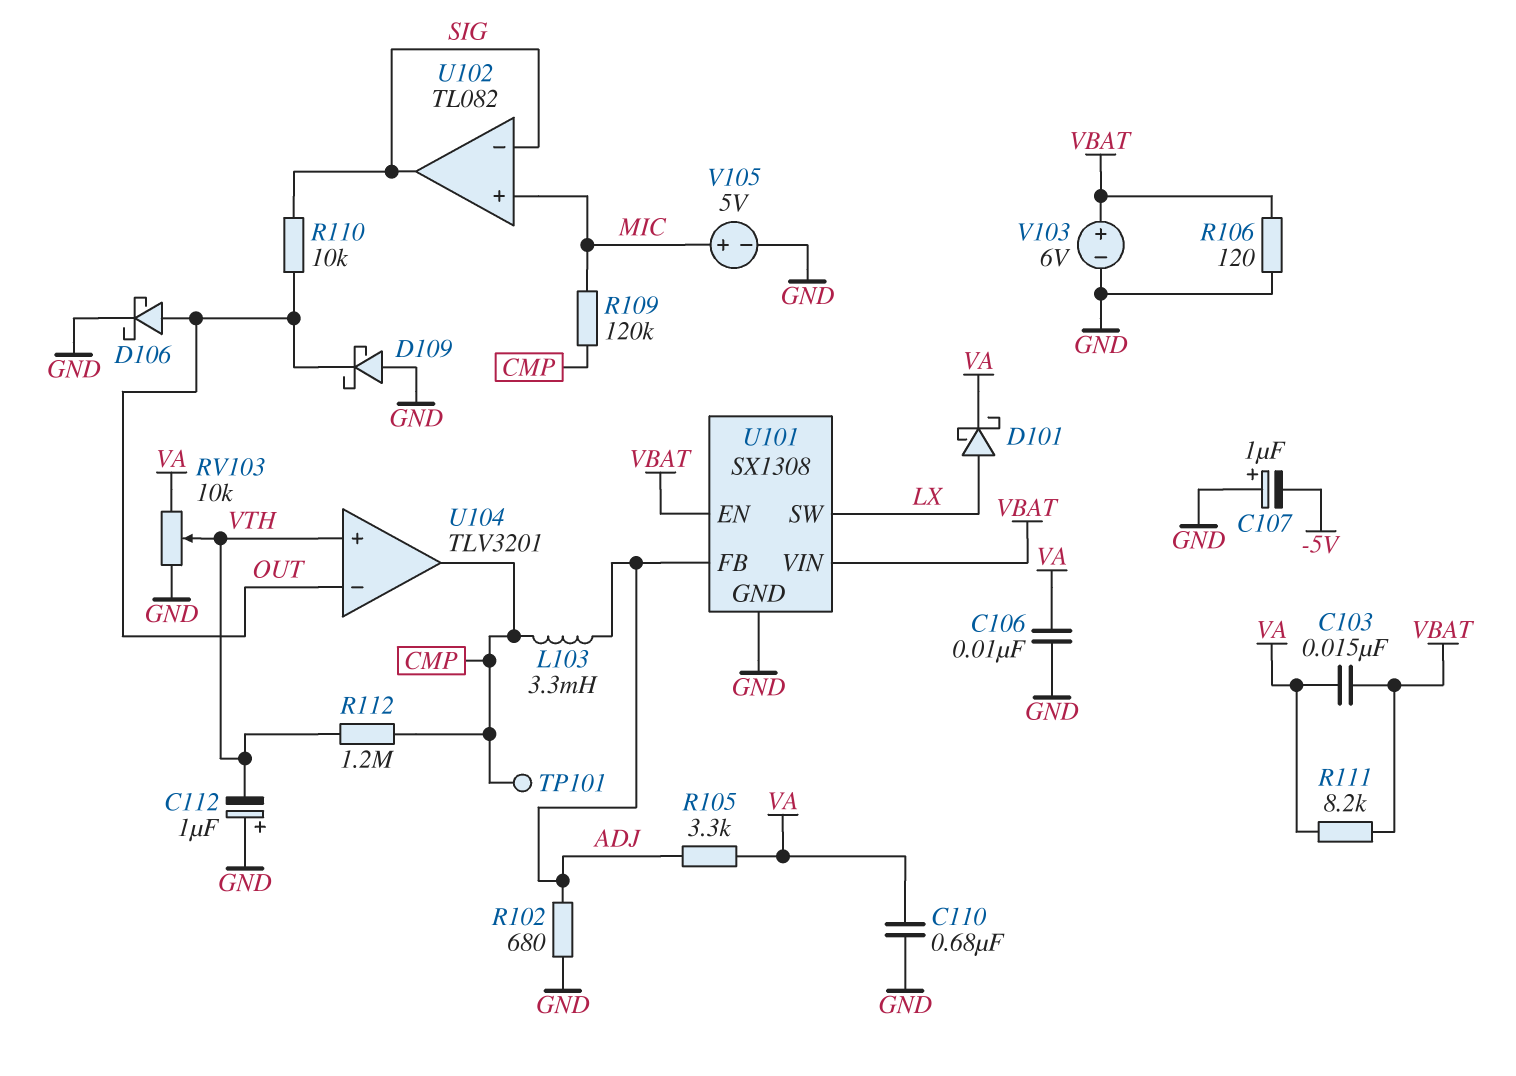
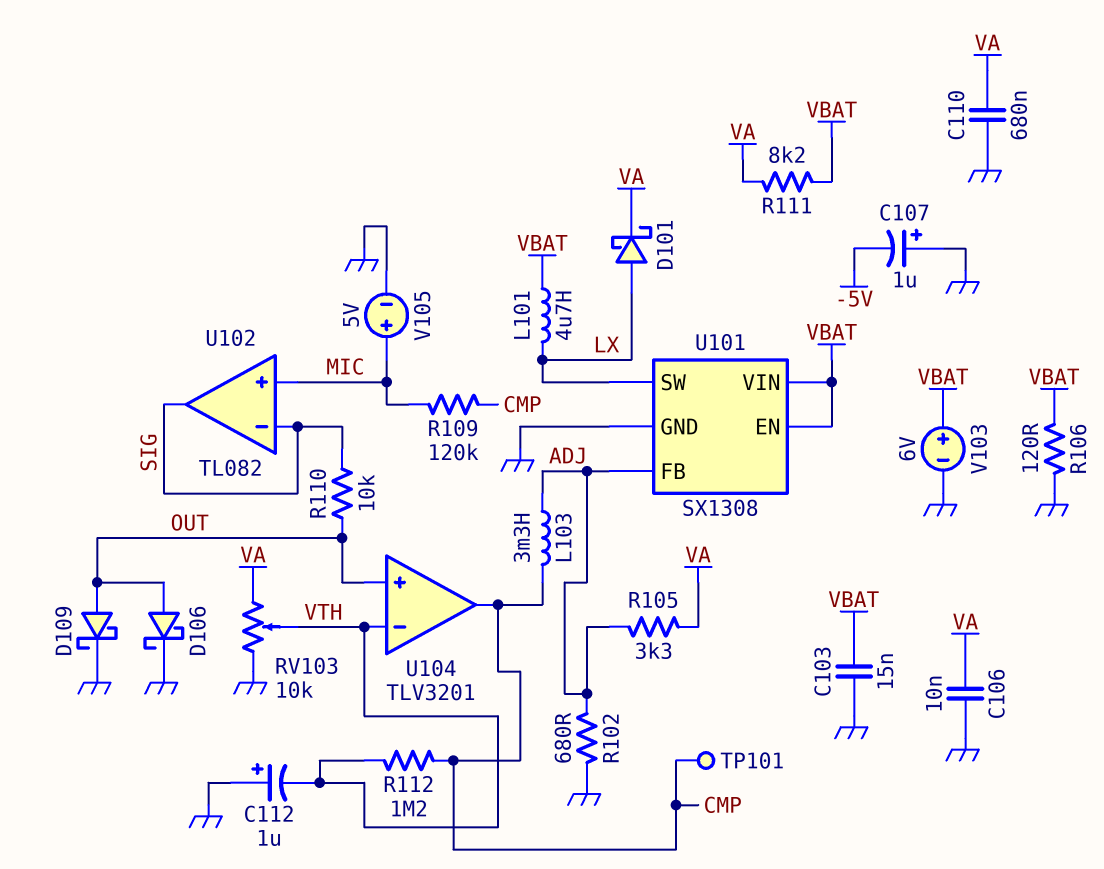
C103: 15nF (VA, VBAT) -> 15nF (GND, VBAT)
D109: schottky (A GND, K OUT) -> schottky (A OUT, K GND)
L101: none -> 4.7uH (LX, VBAT)
U104 pin in+: VTH -> OUT
U104 pin in-: OUT -> VTH

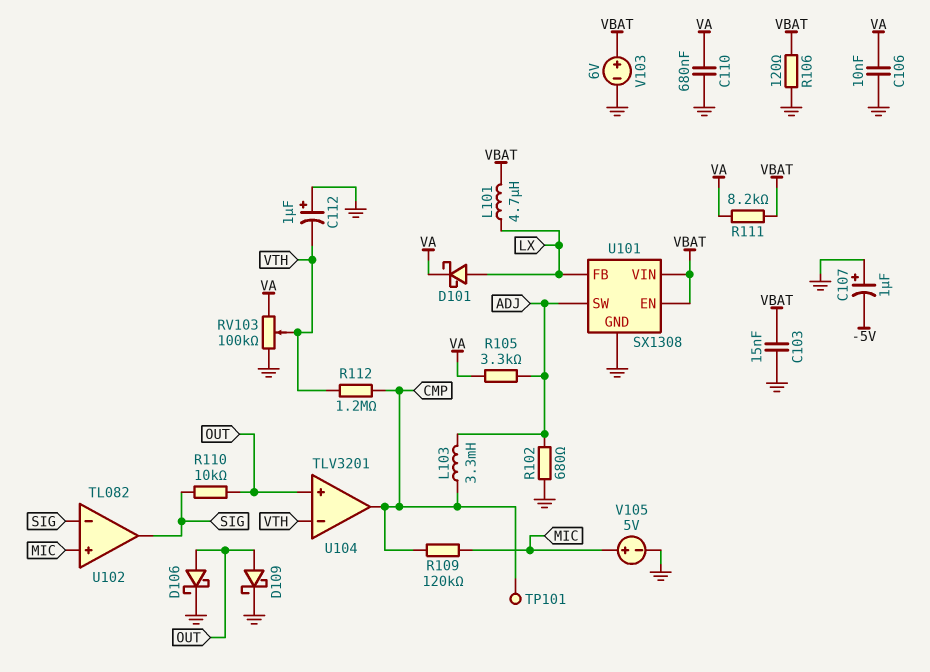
RV103: 10k (GND, VA, wiper VTH) -> 100k (GND, VA, wiper VTH)
U101 pin FB: ADJ -> LX
U101 pin SW: LX -> ADJ

